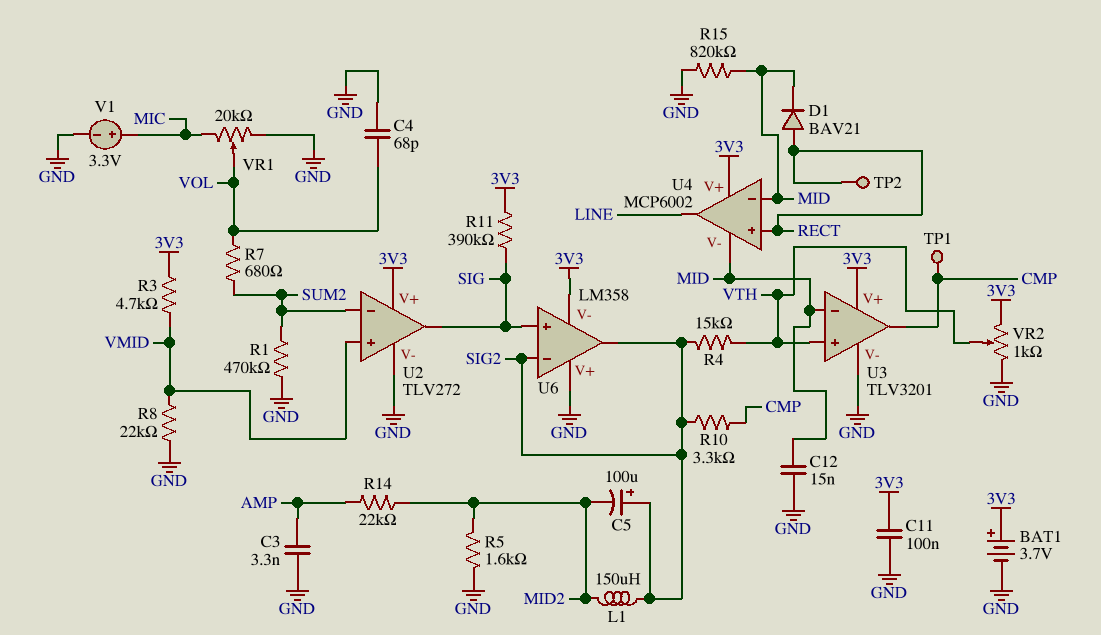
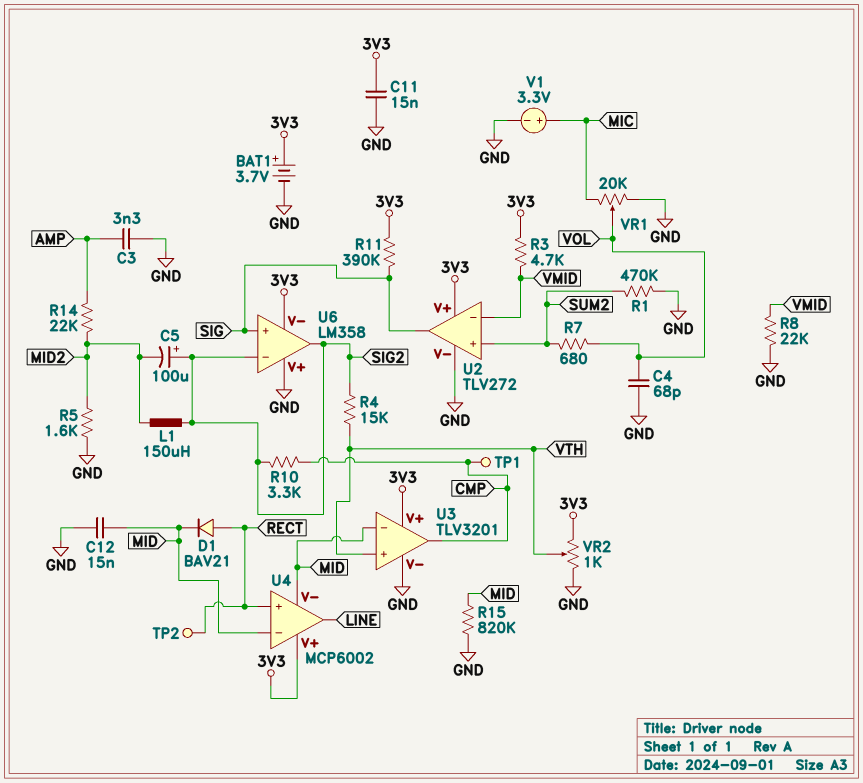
C11: 100nF (3V3, GND) -> 15nF (3V3, GND)
U2 pin in+: VMID -> SUM2
U2 pin in-: SUM2 -> VMID

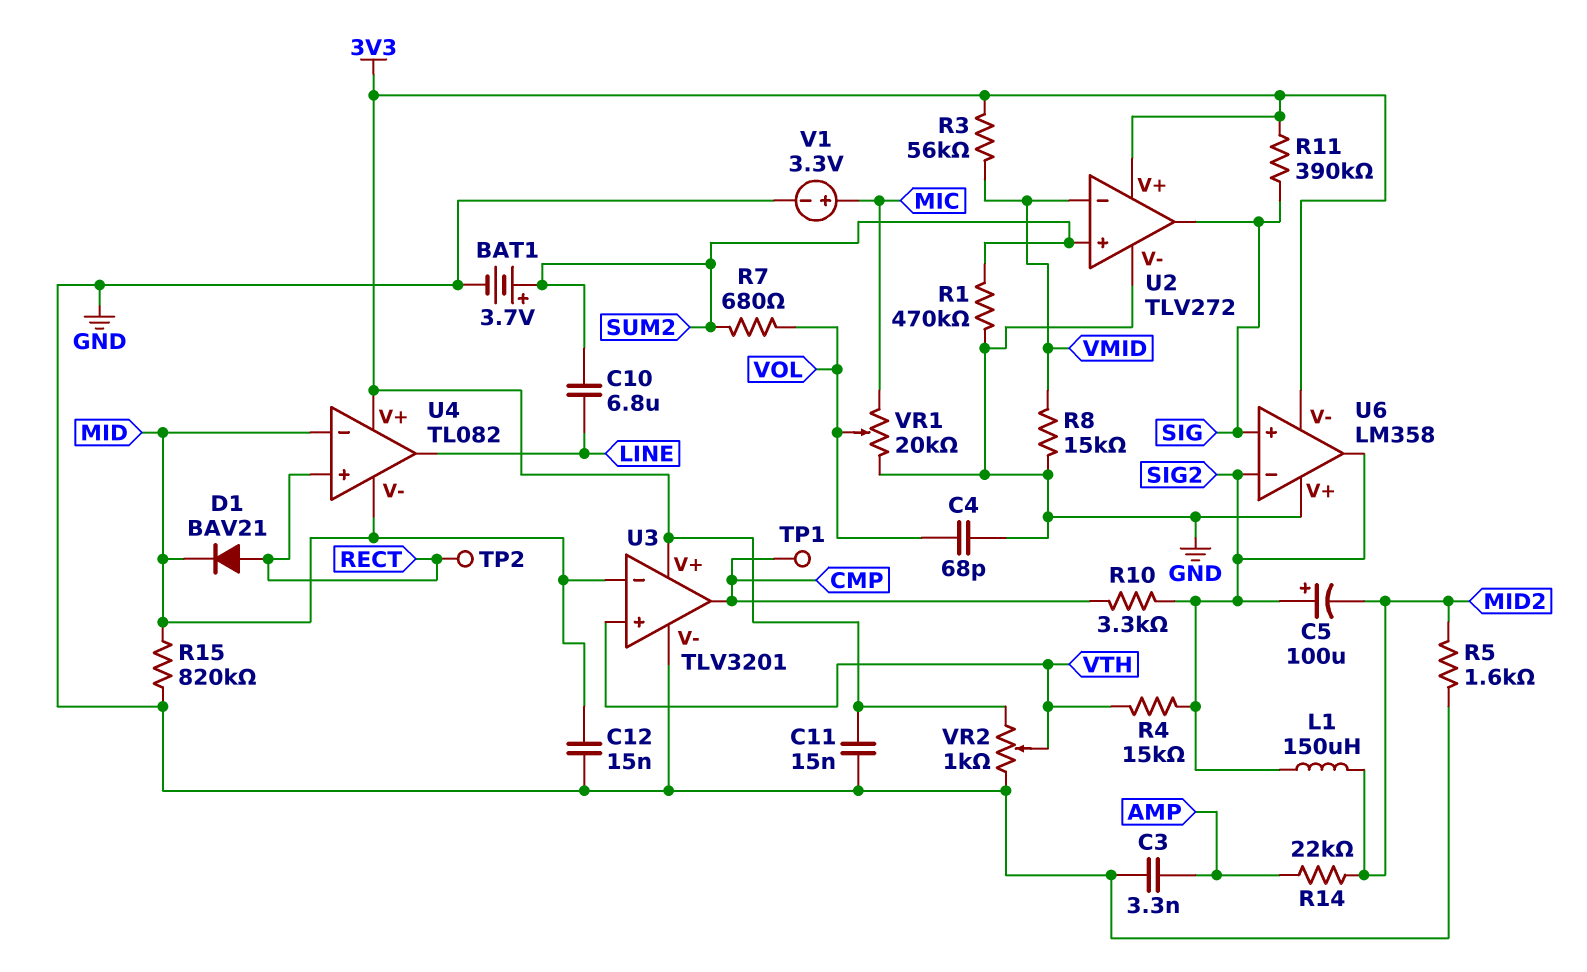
BAT1: 3.7V (plus 3V3, minus GND) -> 3.7V (plus SUM2, minus GND)
C10: none -> 6.8uF (LINE, SUM2)
R3: 4.7k (3V3, VMID) -> 56k (3V3, VMID)
R8: 22k (GND, VMID) -> 15k (GND, VMID)
U4: MCP6002 -> TL082

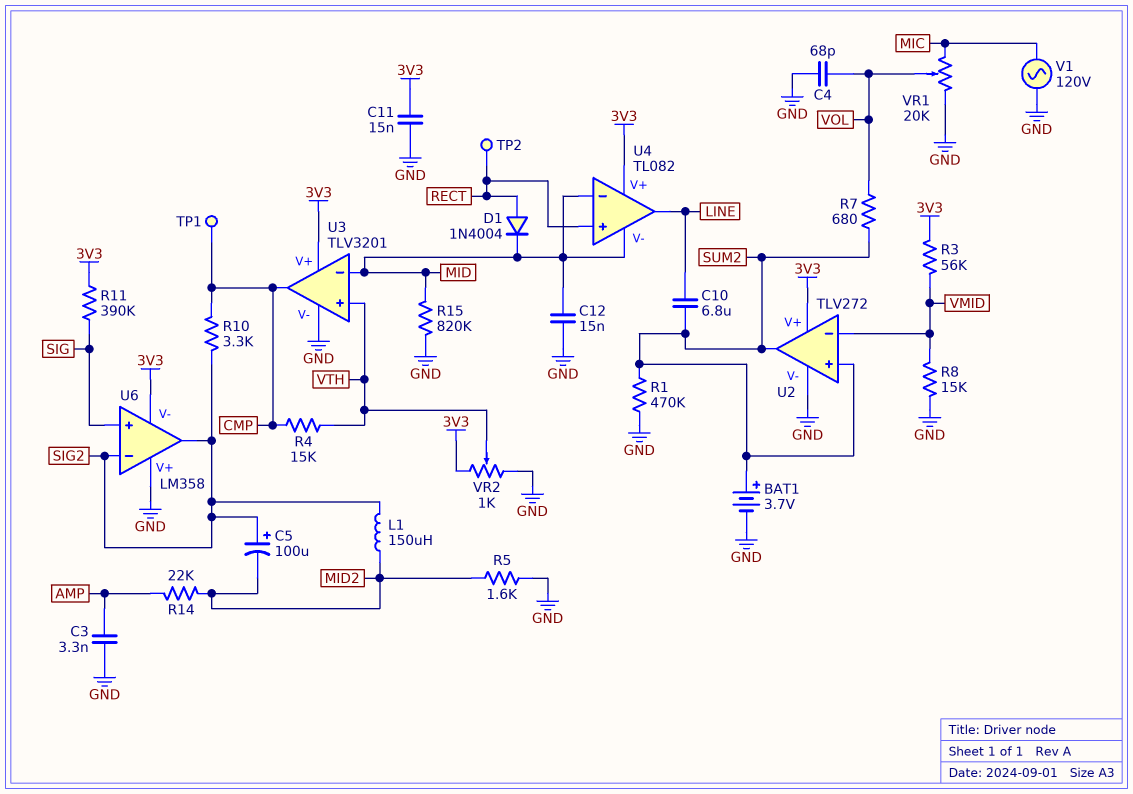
D1: diode BAV21 (A RECT, K MID) -> diode 1N4004 (A RECT, K MID)
R4: 15k (SIG2, VTH) -> 15k (CMP, VTH)
U2 pin out: SIG -> SUM2
V1: 3.3V (plus MIC, minus GND) -> AC 120V (GND, MIC)

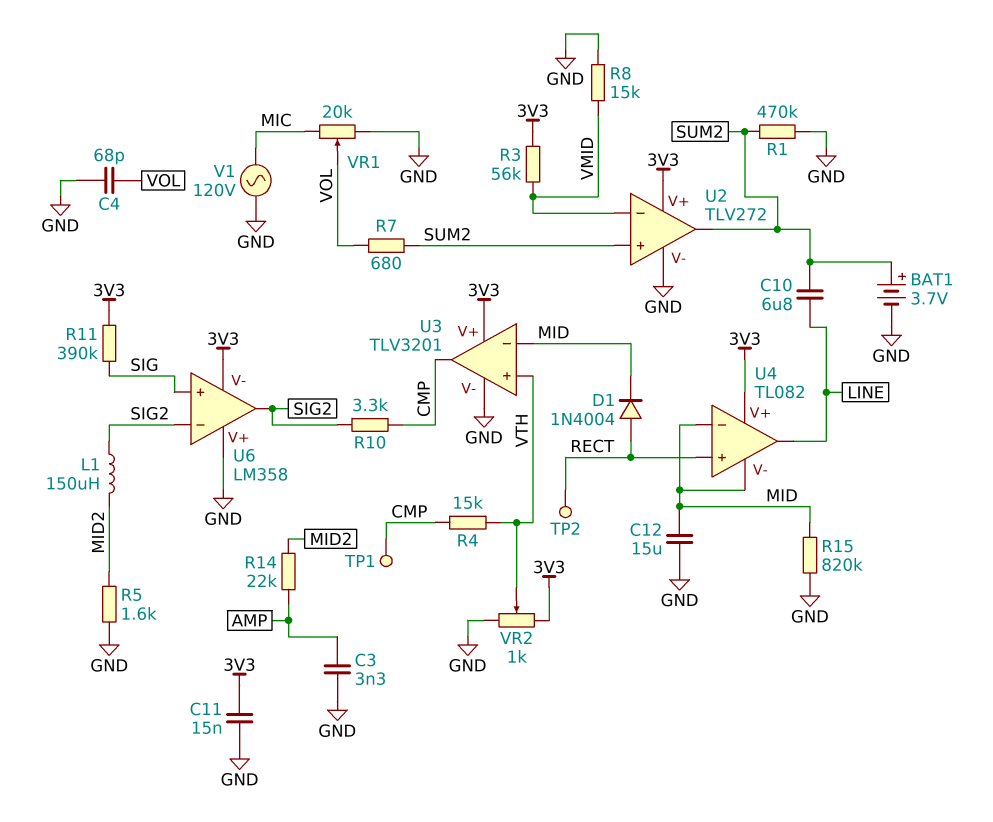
C5: 100uF (plus SIG2, minus MID2) -> none
C12: 15nF (GND, MID) -> 15uF (GND, MID)

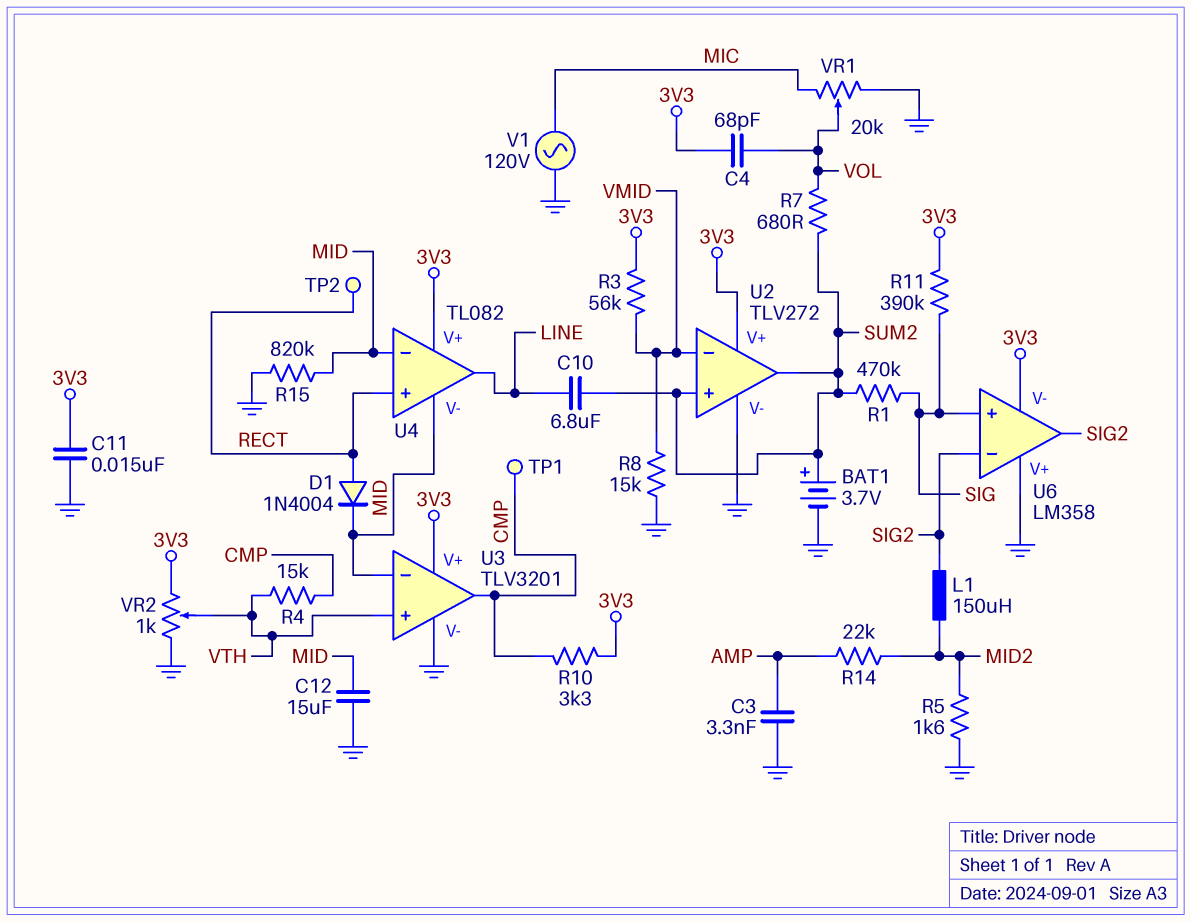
C4: 68pF (GND, VOL) -> 68pF (3V3, VOL)
R1: 470k (GND, SUM2) -> 470k (SIG, SUM2)
R10: 3.3k (CMP, SIG2) -> 3.3k (3V3, CMP)

